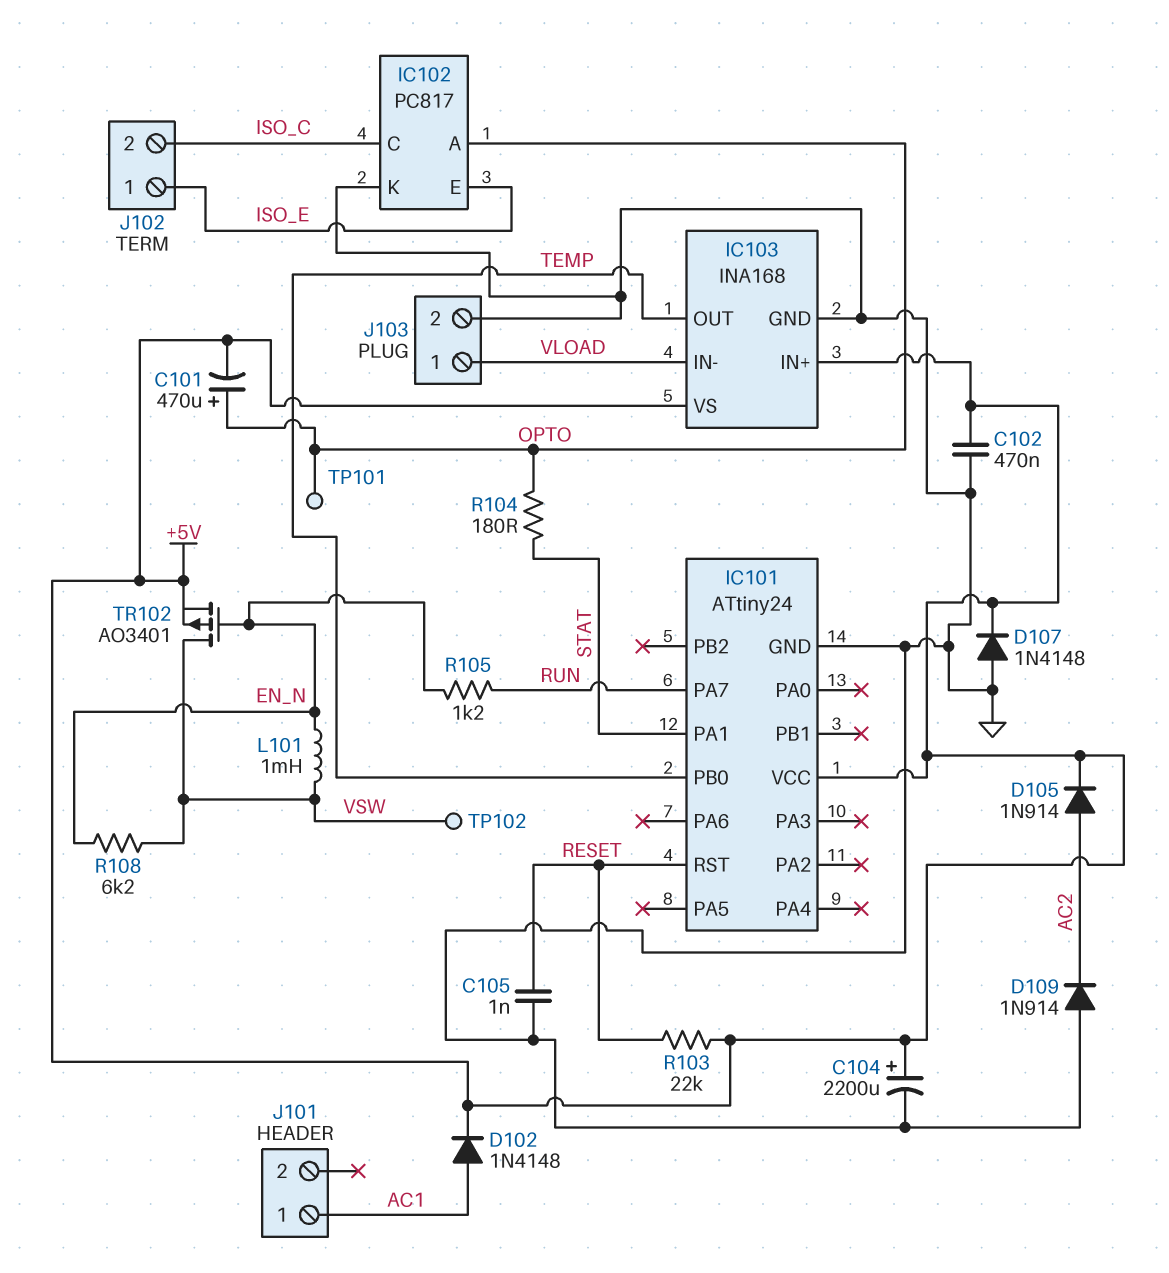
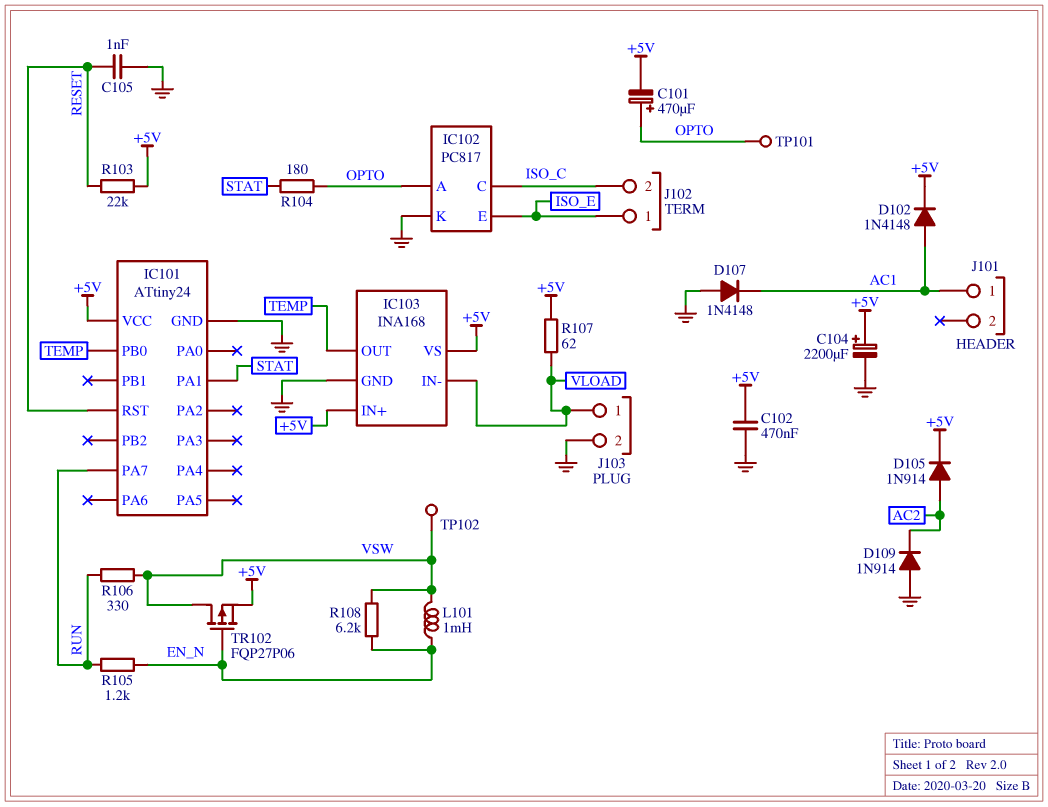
D107: diode 1N4148 (A GND, K +5V) -> diode 1N4148 (A GND, K AC1)
R106: none -> 330 (RUN, VSW)
R107: none -> 62 (+5V, VLOAD)
TR102: PMOS AO3401 (G EN_N, D VSW, S +5V) -> PMOS FQP27P06 (G EN_N, D VSW, S +5V)

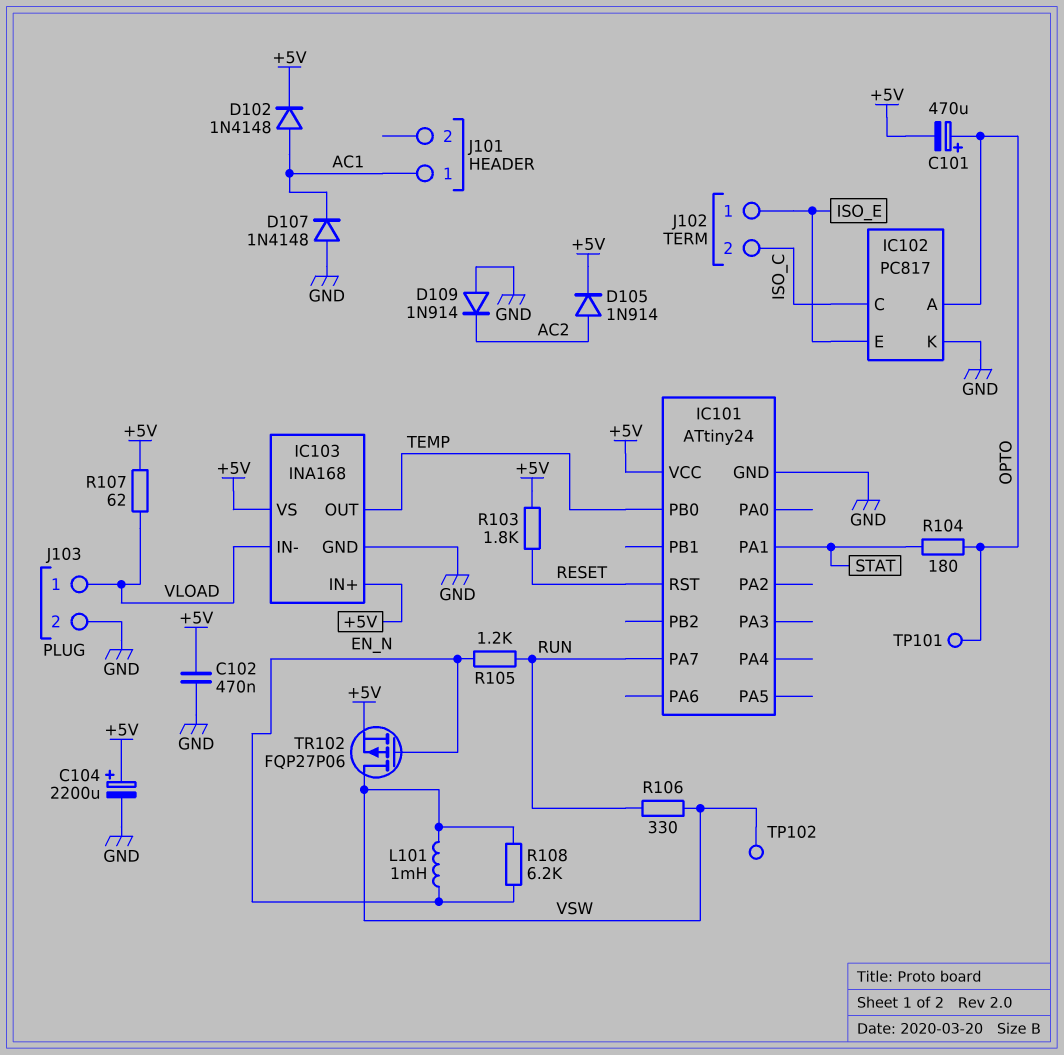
C105: 1nF (GND, RESET) -> none
R103: 22k (+5V, RESET) -> 1.8k (+5V, RESET)

